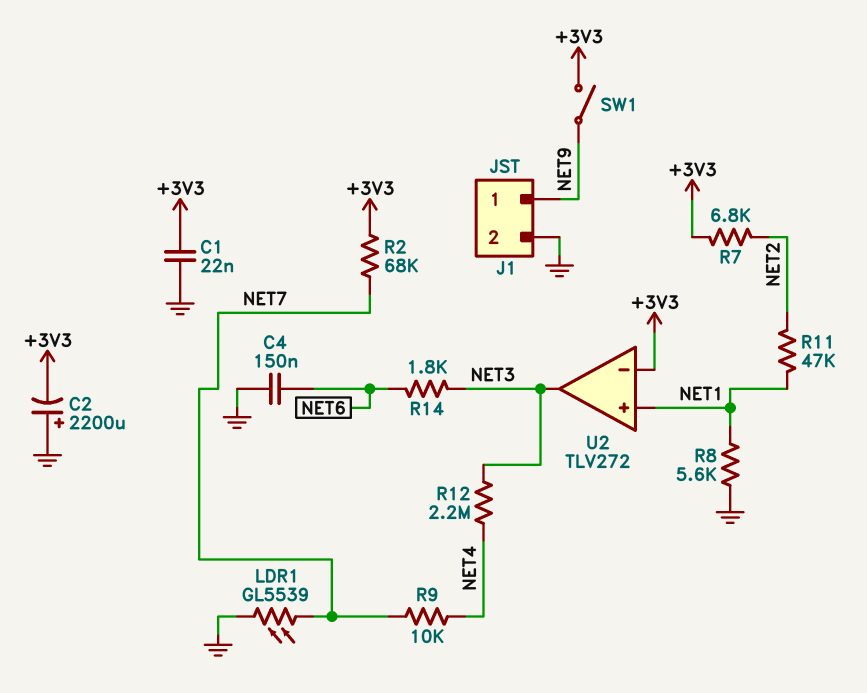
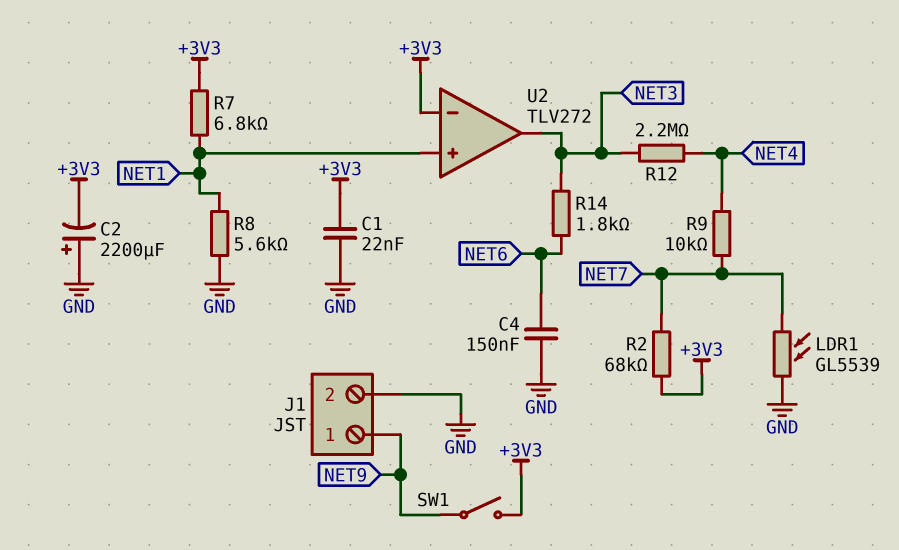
R7: 6.8k (+3V3, NET2) -> 6.8k (+3V3, NET1)
R11: 47k (NET1, NET2) -> none

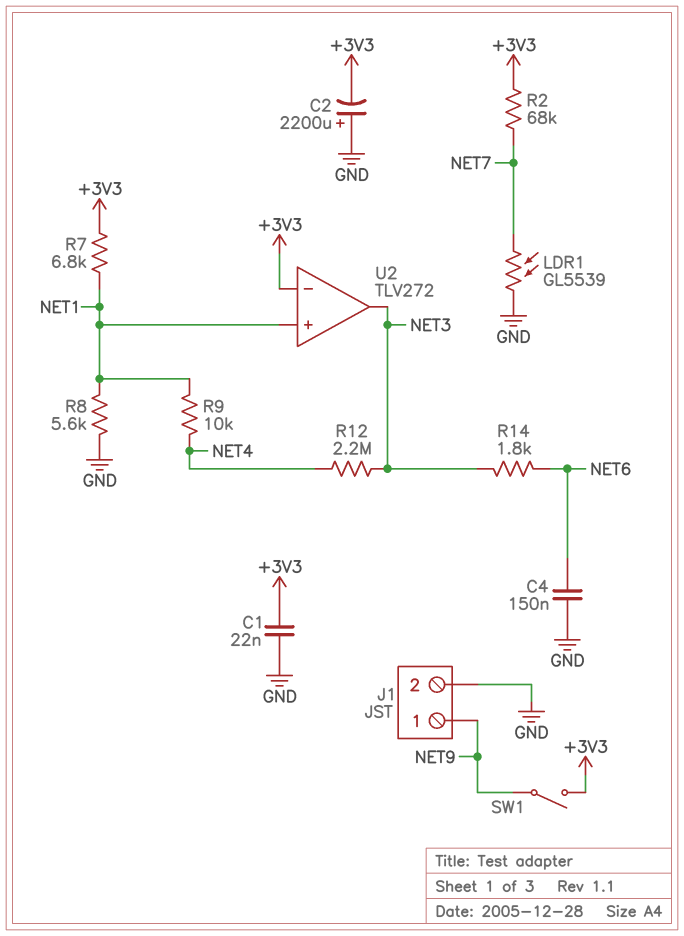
R9: 10k (NET4, NET7) -> 10k (NET1, NET4)

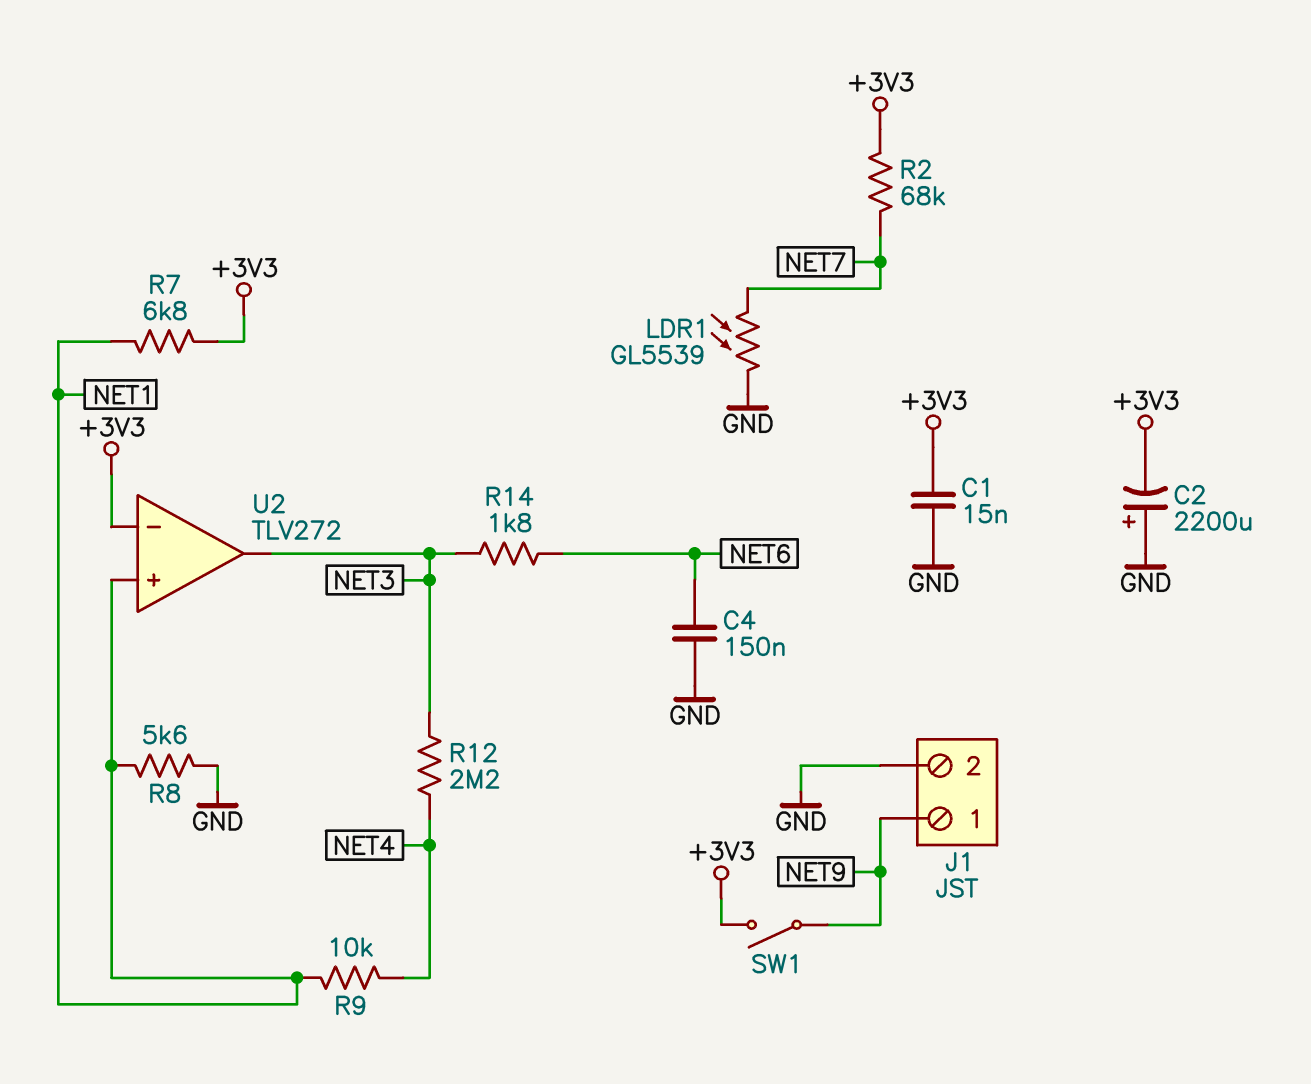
C1: 22nF (+3V3, GND) -> 15nF (+3V3, GND)

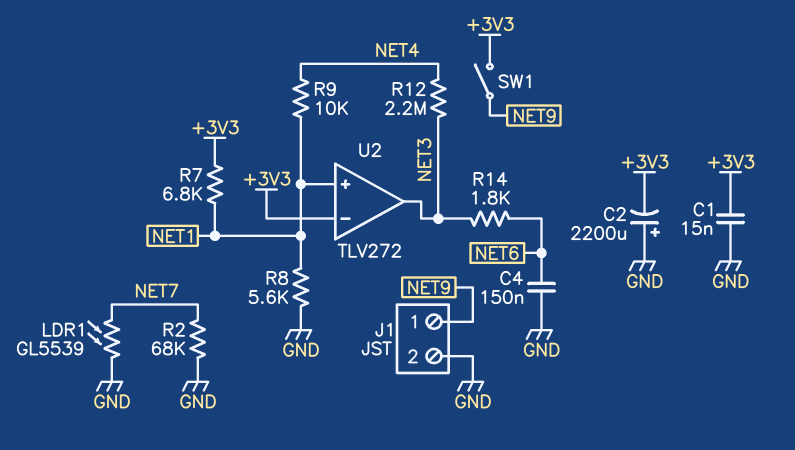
R2: 68k (+3V3, NET7) -> 68k (GND, NET7)

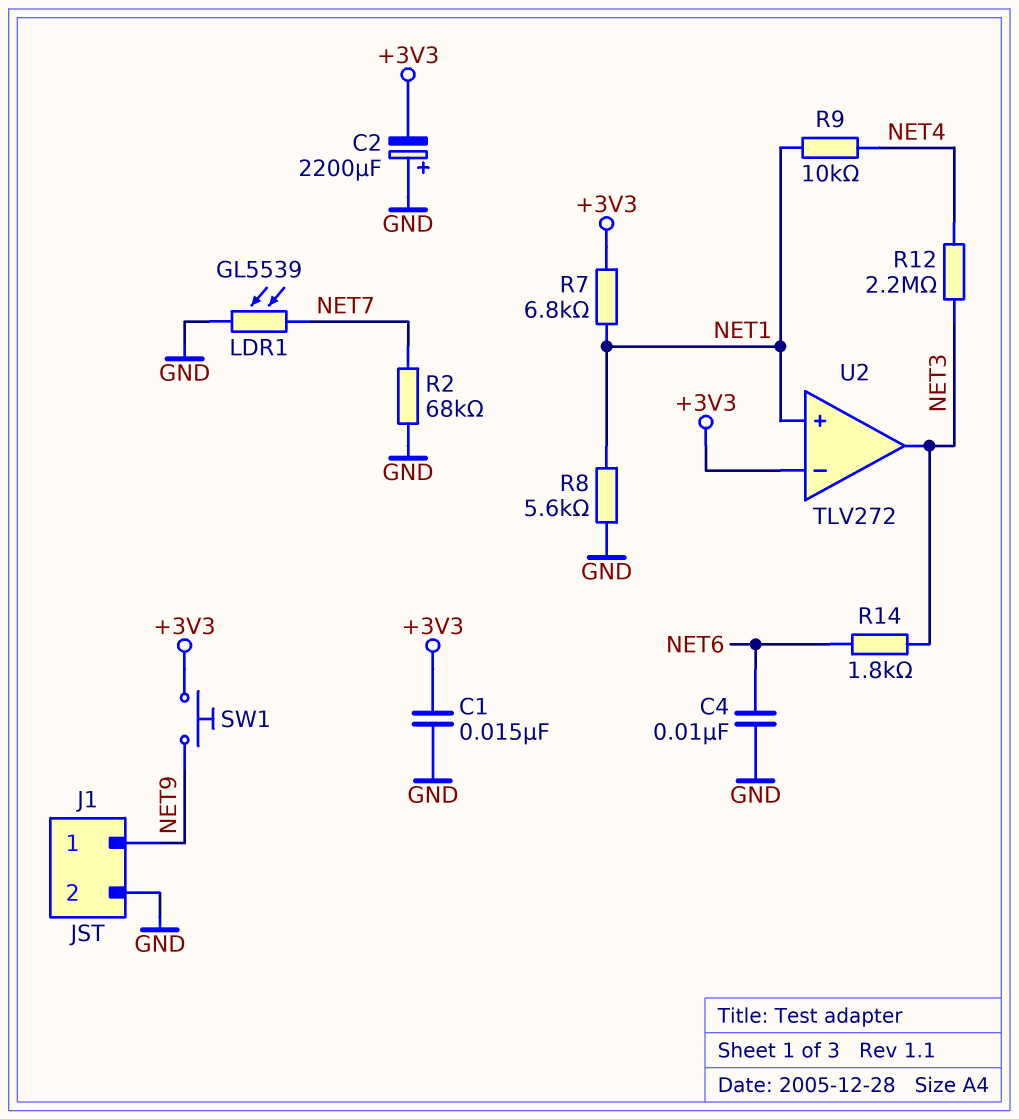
C4: 150nF (GND, NET6) -> 10nF (GND, NET6)
SW1: switch (+3V3, NET9) -> button (+3V3, NET9)

